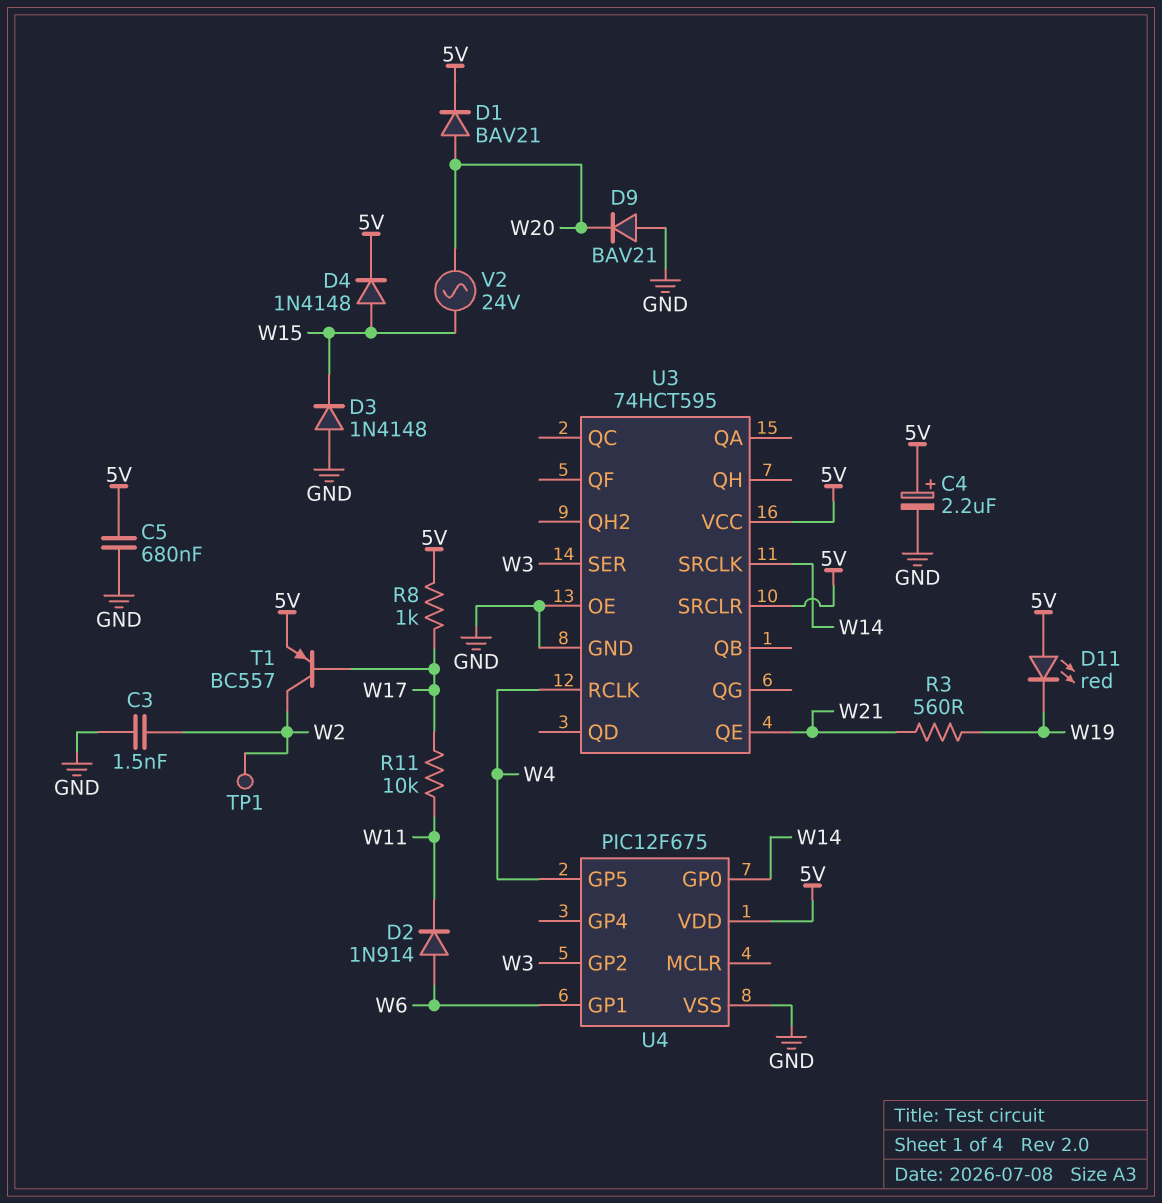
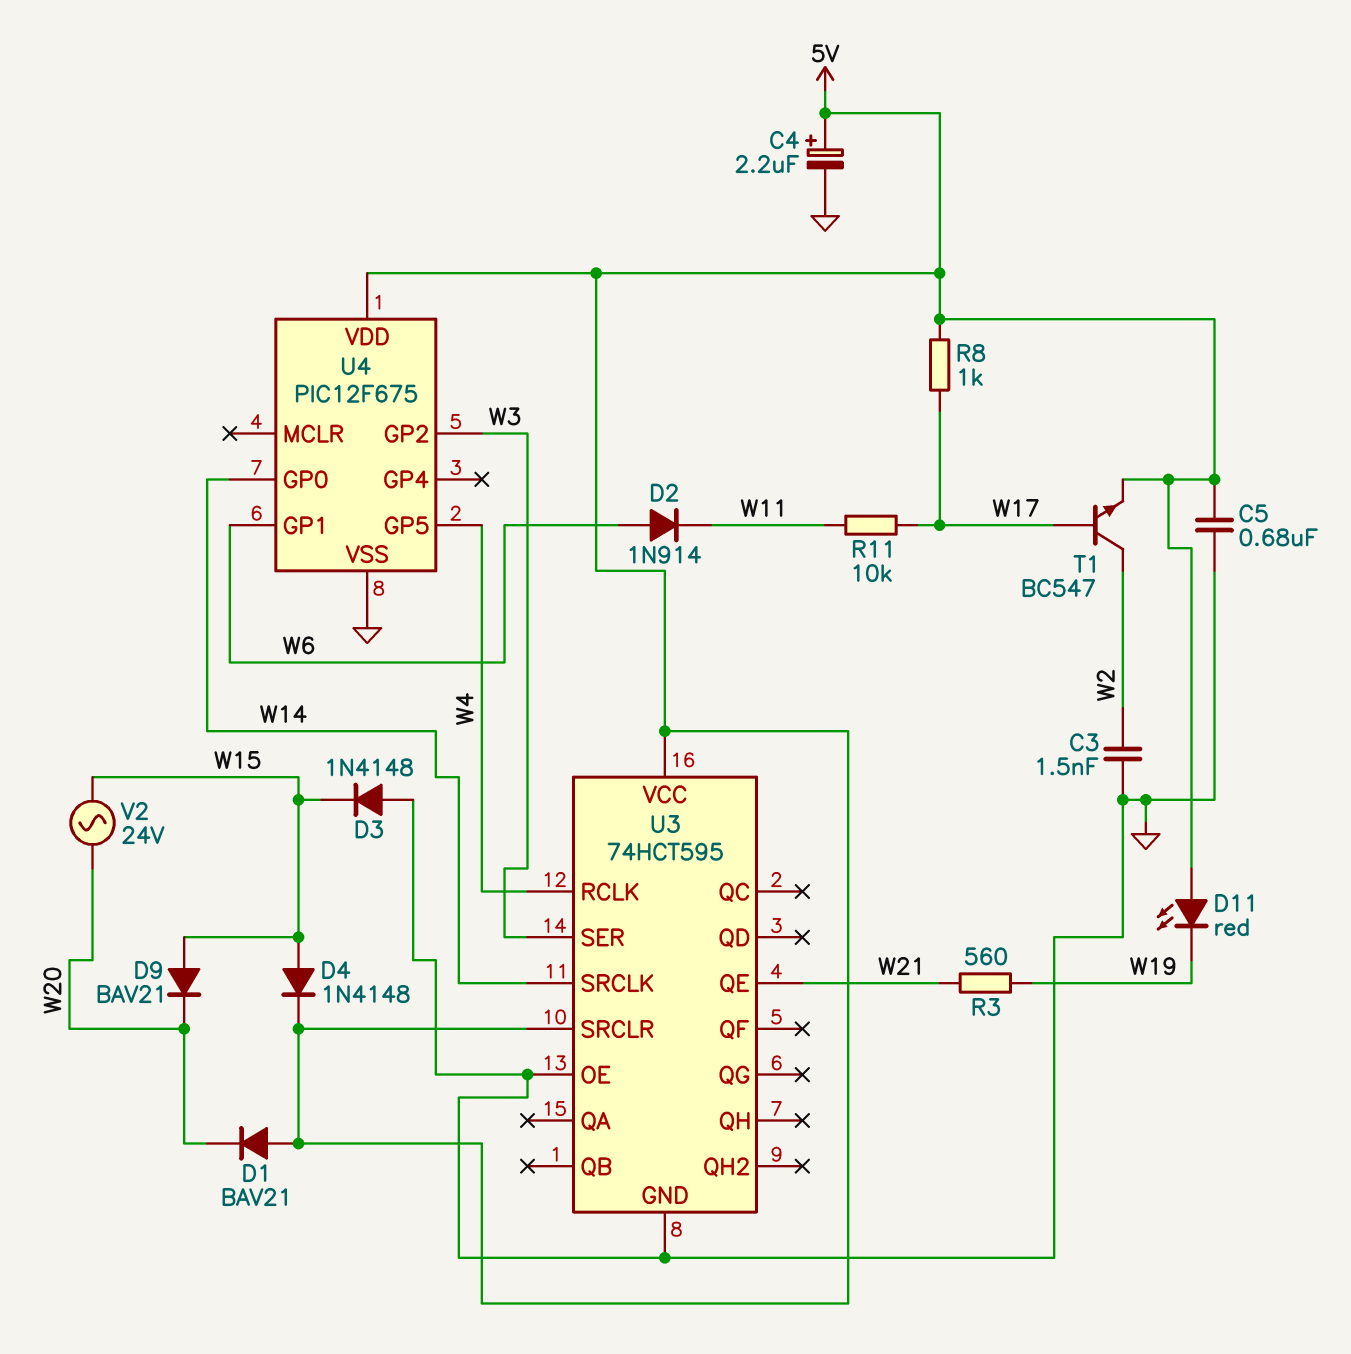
D1: diode BAV21 (A W20, K 5V) -> diode BAV21 (A 5V, K W20)
D9: diode BAV21 (A GND, K W20) -> diode BAV21 (A W15, K W20)
T1: PNP BC557 (B W17, C W2, E 5V) -> NPN BC547 (B W17, C W2, E 5V)
TP1: test point (W2) -> none

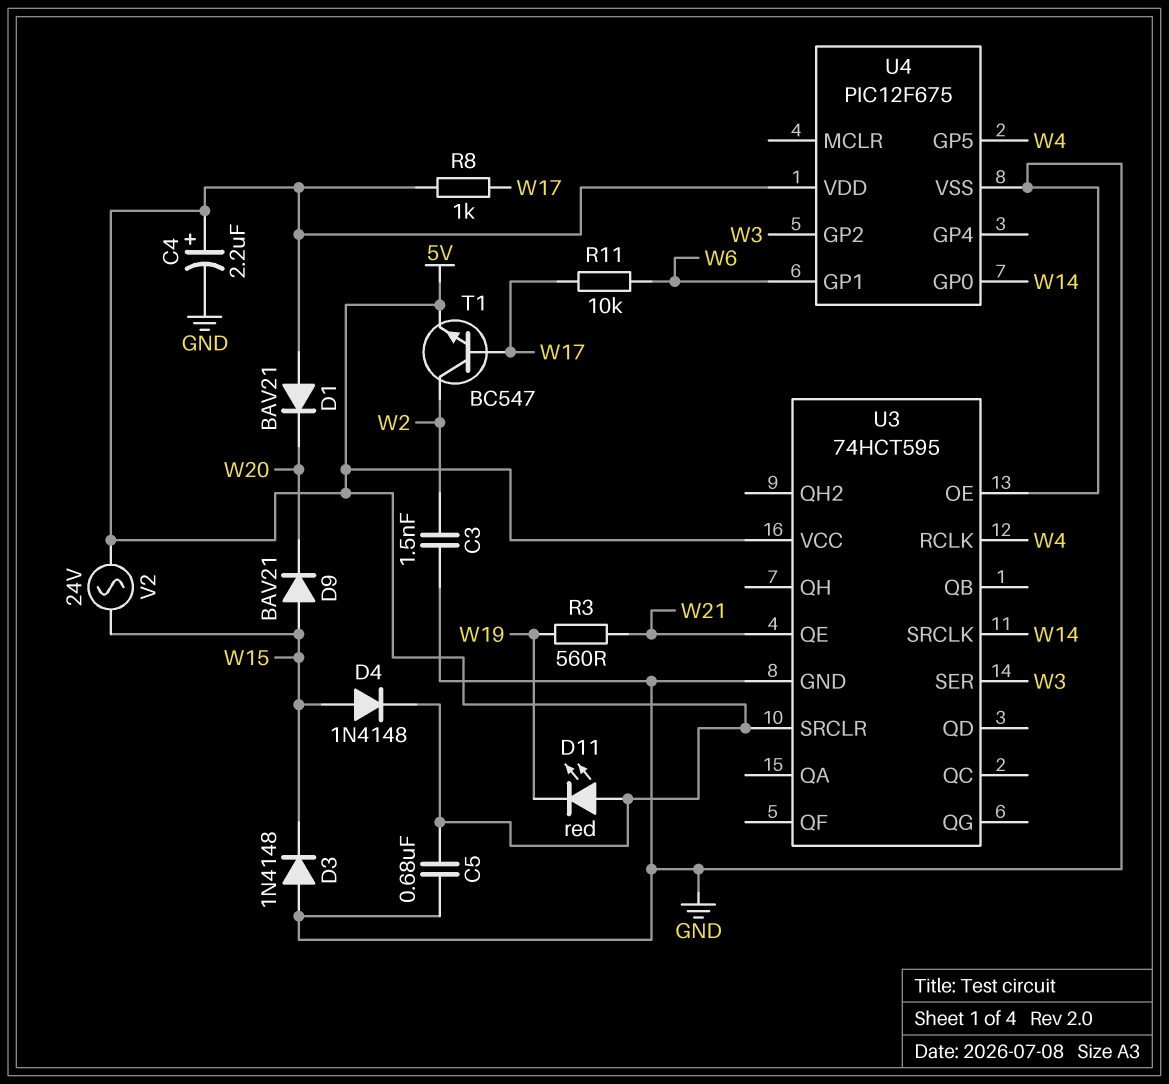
D2: diode 1N914 (A W6, K W11) -> none
R11: 10k (W11, W17) -> 10k (W6, W17)
V2: AC 24V (W15, W20) -> AC 24V (5V, W15)

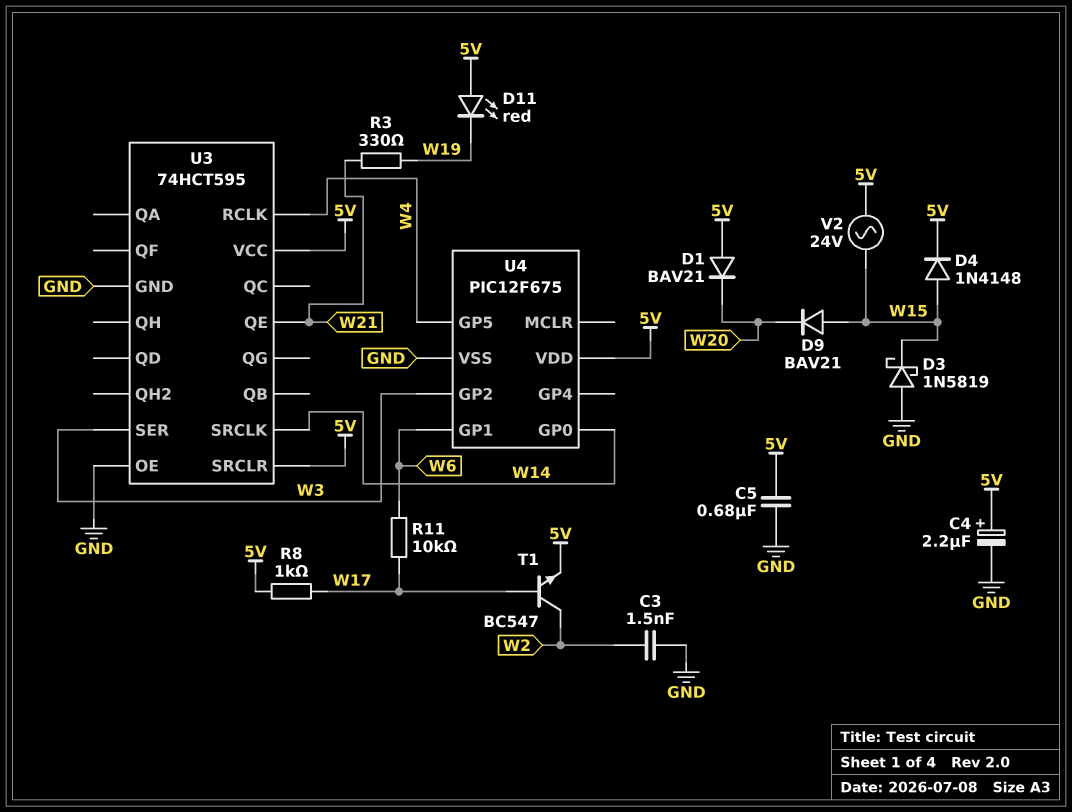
D3: diode 1N4148 (A GND, K W15) -> schottky 1N5819 (A GND, K W15)
R3: 560 (W19, W21) -> 330 (W19, W21)

